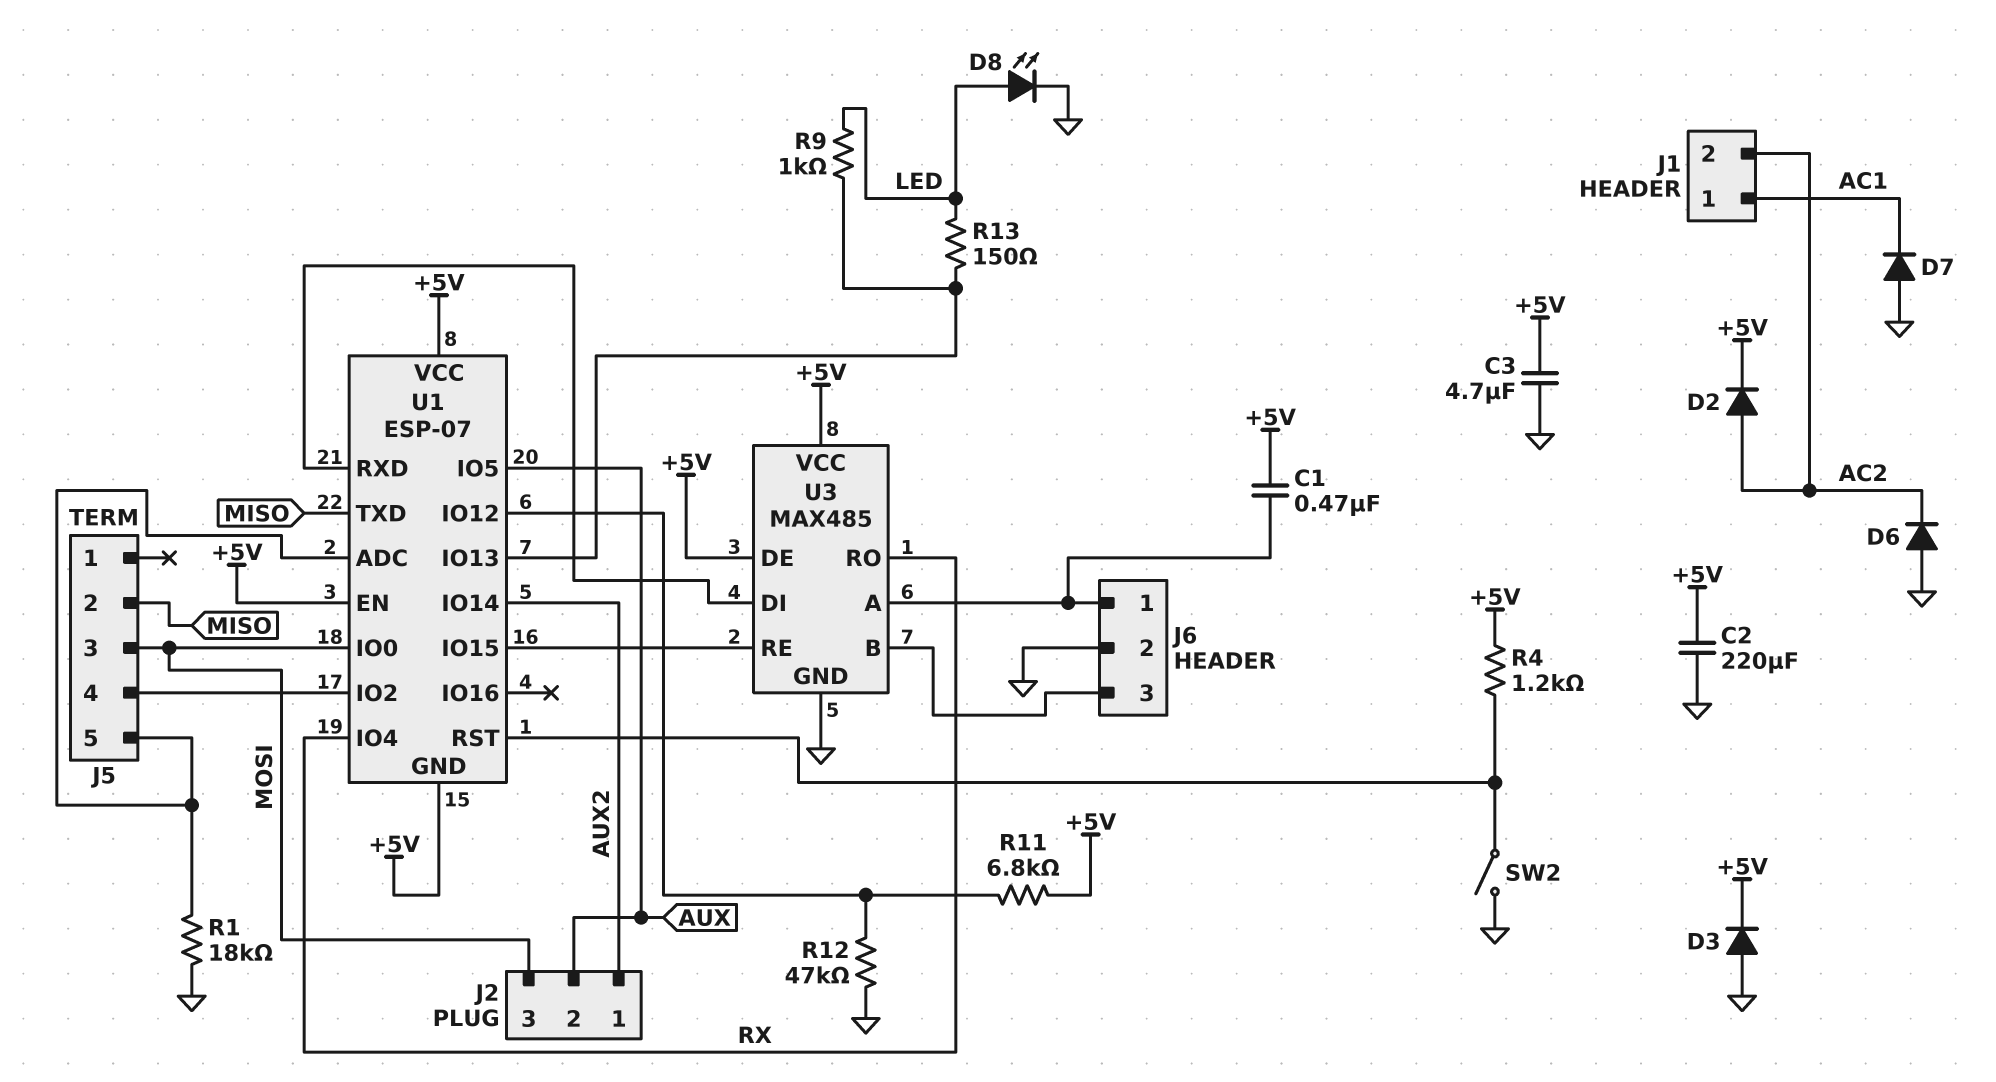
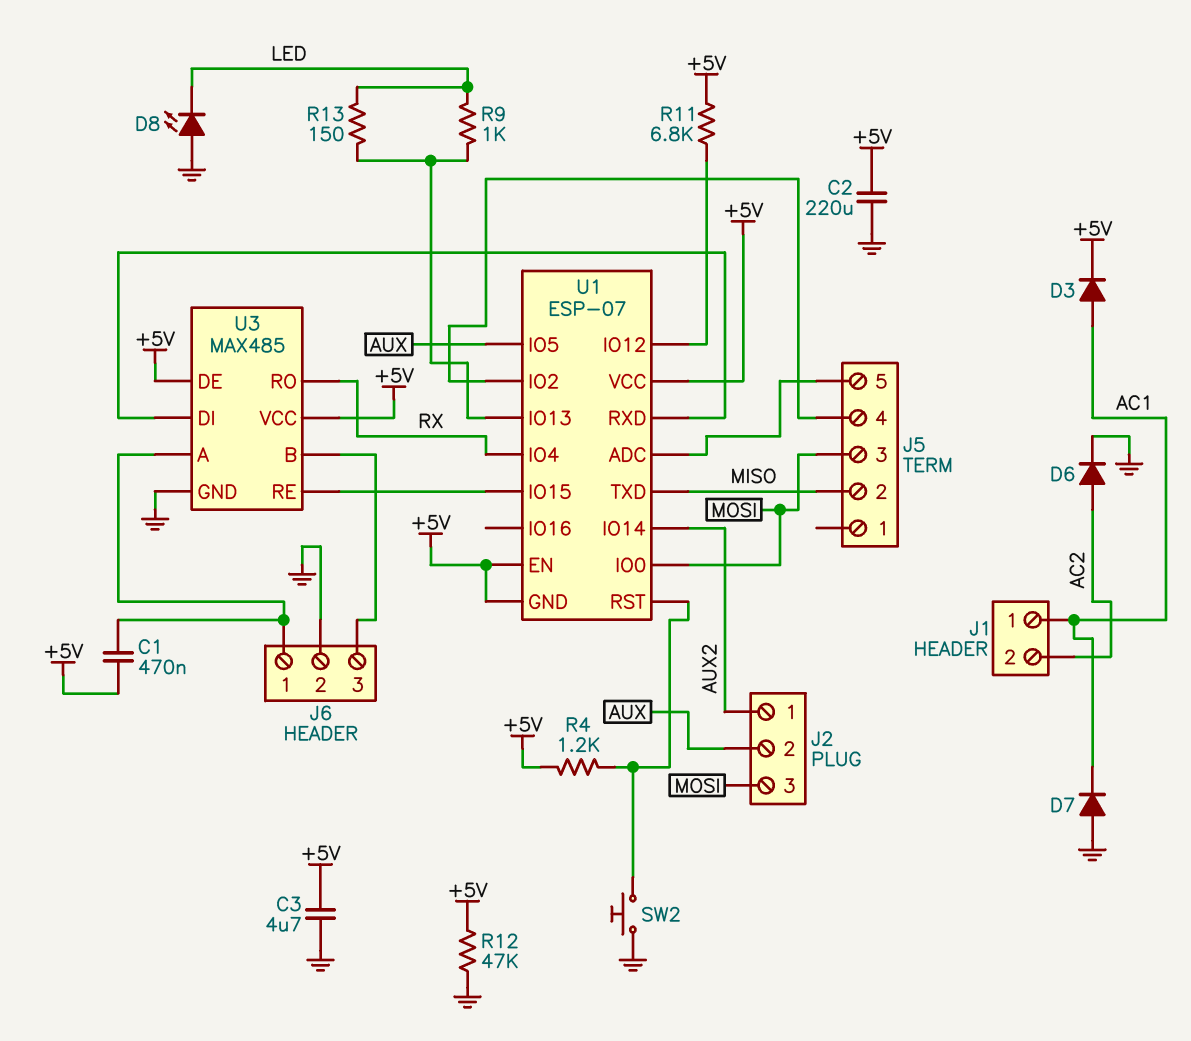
D2: diode (A AC2, K +5V) -> none
D3: diode (A GND, K +5V) -> diode (A AC1, K +5V)
D6: diode (A GND, K AC2) -> diode (A AC2, K GND)
D8: LED (A LED, K GND) -> LED (A GND, K LED)
R1: 18k (GND, J5/5) -> none
R12: 47k (GND, U1/IO12) -> 47k (+5V, GND)
SW2: switch (GND, U1/RST) -> button (GND, U1/RST)

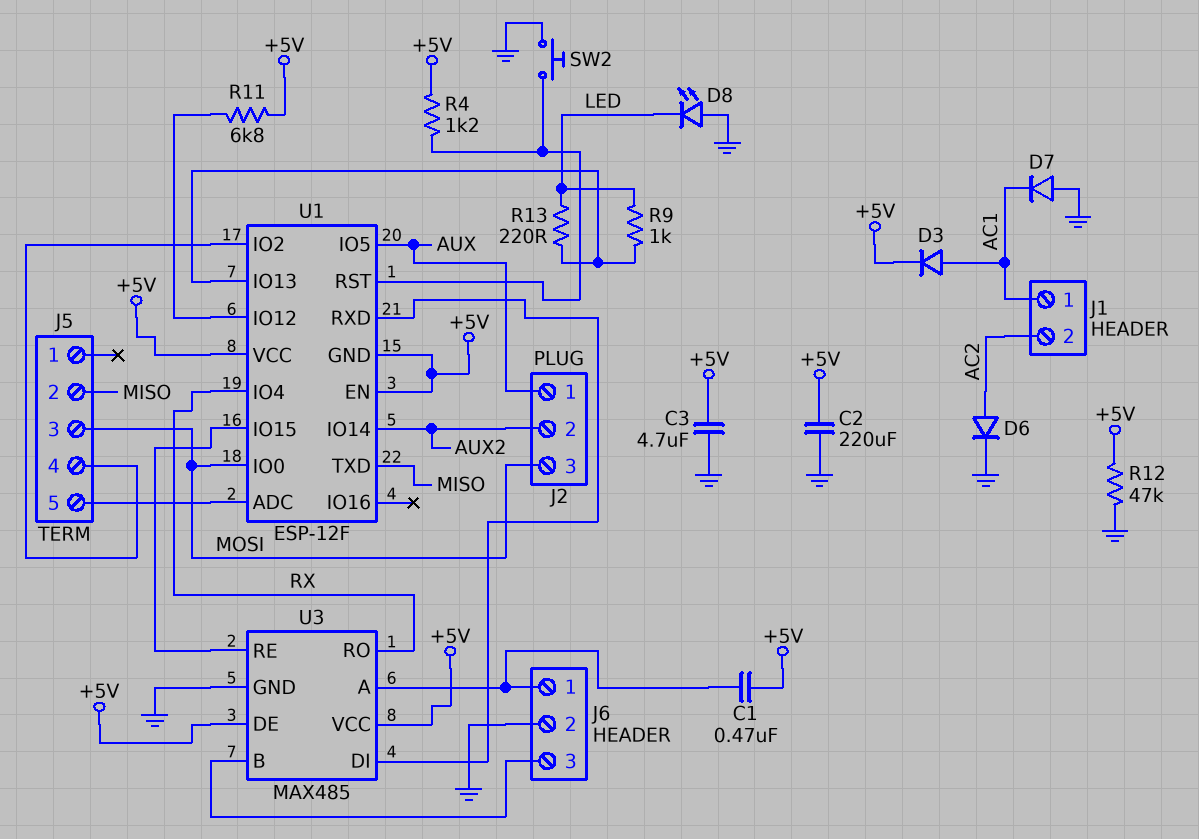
J2 pin 1: AUX2 -> AUX
J2 pin 2: AUX -> AUX2
R13: 150 (LED, U1/IO13) -> 220 (LED, U1/IO13)
U1: ESP-07 -> ESP-12F

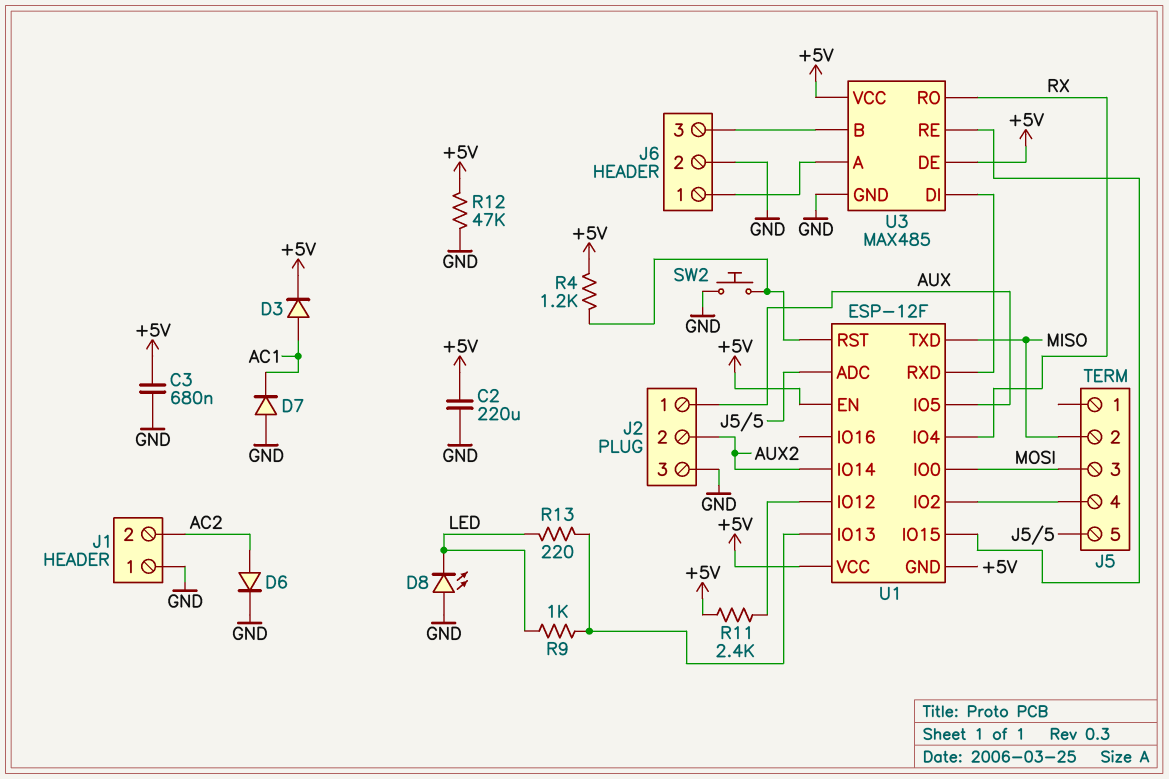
C1: 470nF (+5V, J6/1) -> none
C3: 4.7uF (+5V, GND) -> 680nF (+5V, GND)
J1 pin 1: AC1 -> GND
J2 pin 3: MOSI -> GND
R11: 6.8k (+5V, U1/IO12) -> 2.4k (+5V, U1/IO12)

